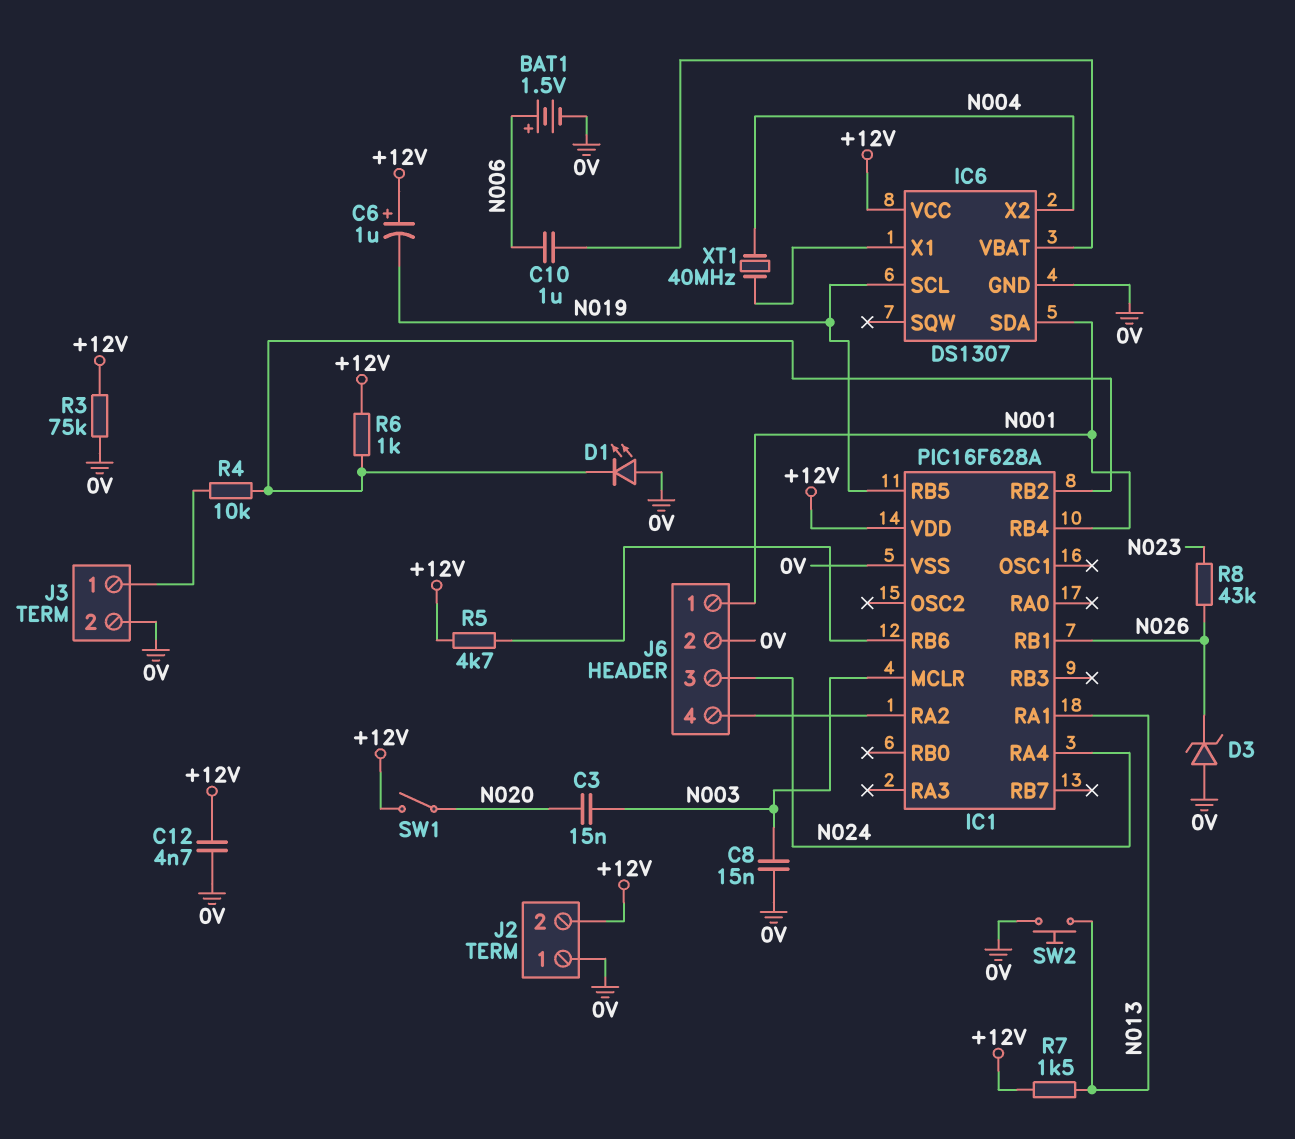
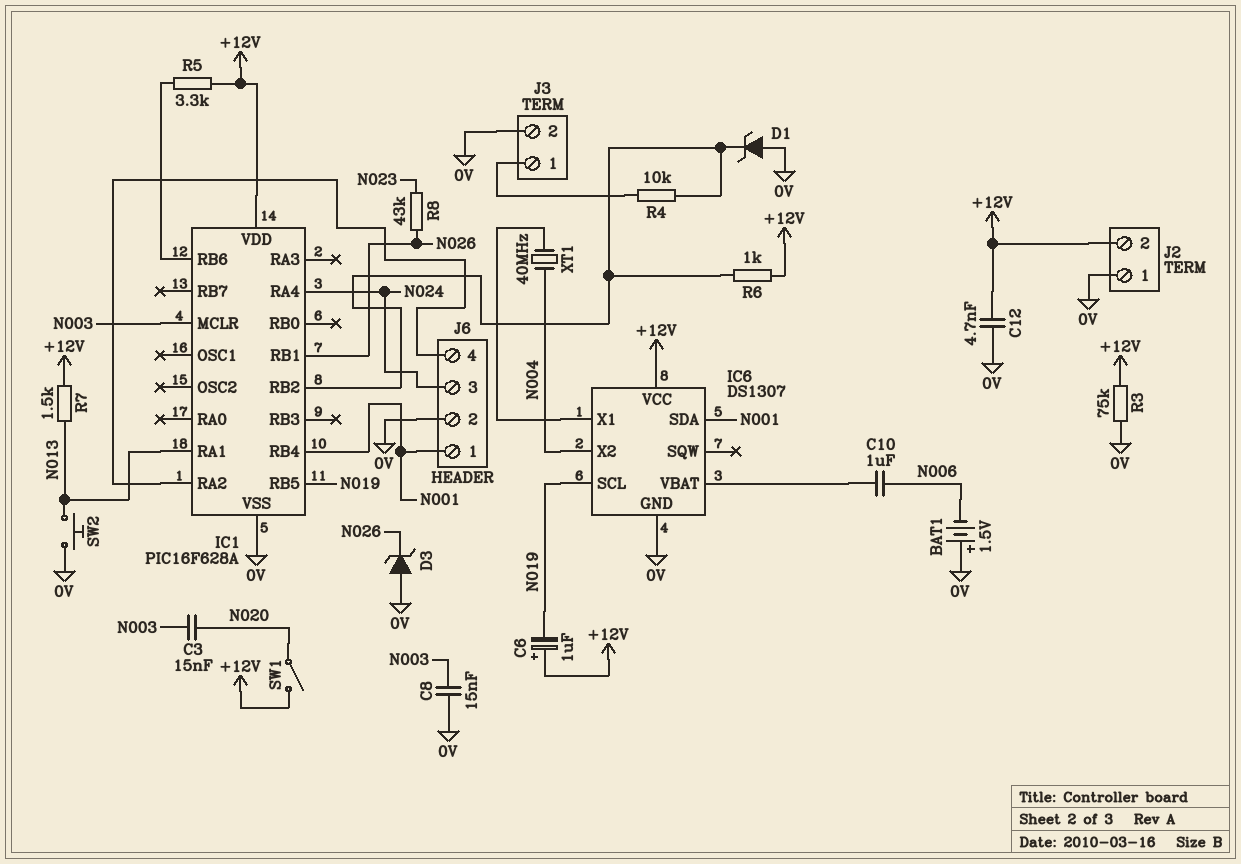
BAT1: 1.5V (plus N006, minus 0V) -> 1.5V (plus 0V, minus N006)
D1: LED (A 0V, K IC1/RB2) -> zener (A 0V, K IC1/RB2)
R5: 4.7k (+12V, IC1/RB6) -> 3.3k (+12V, IC1/RB6)

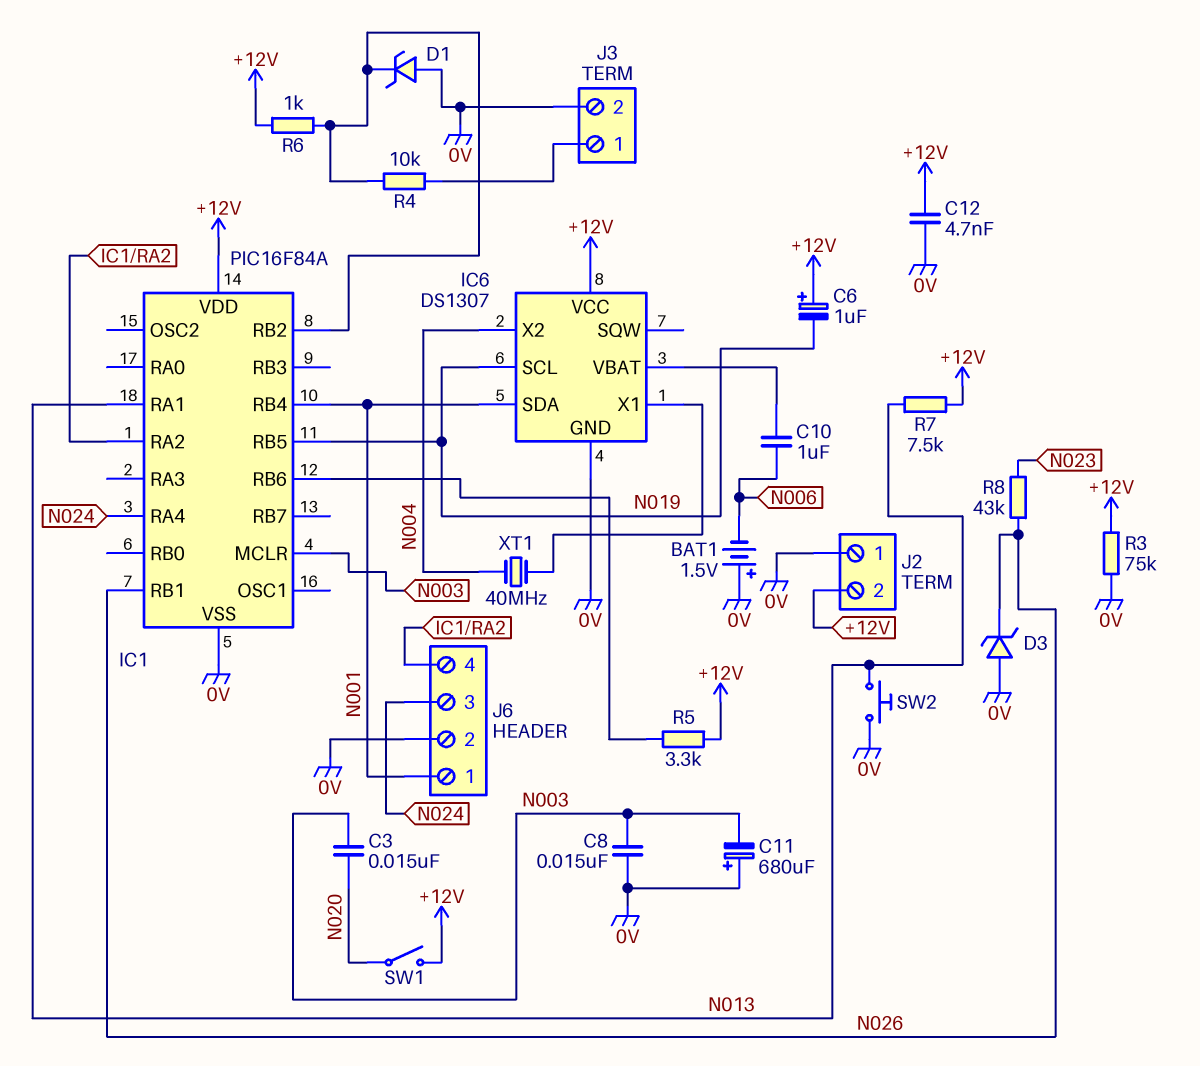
C11: none -> 680uF (plus 0V, minus N003)
IC1: PIC16F628A -> PIC16F84A
R7: 1.5k (+12V, N013) -> 7.5k (+12V, N013)

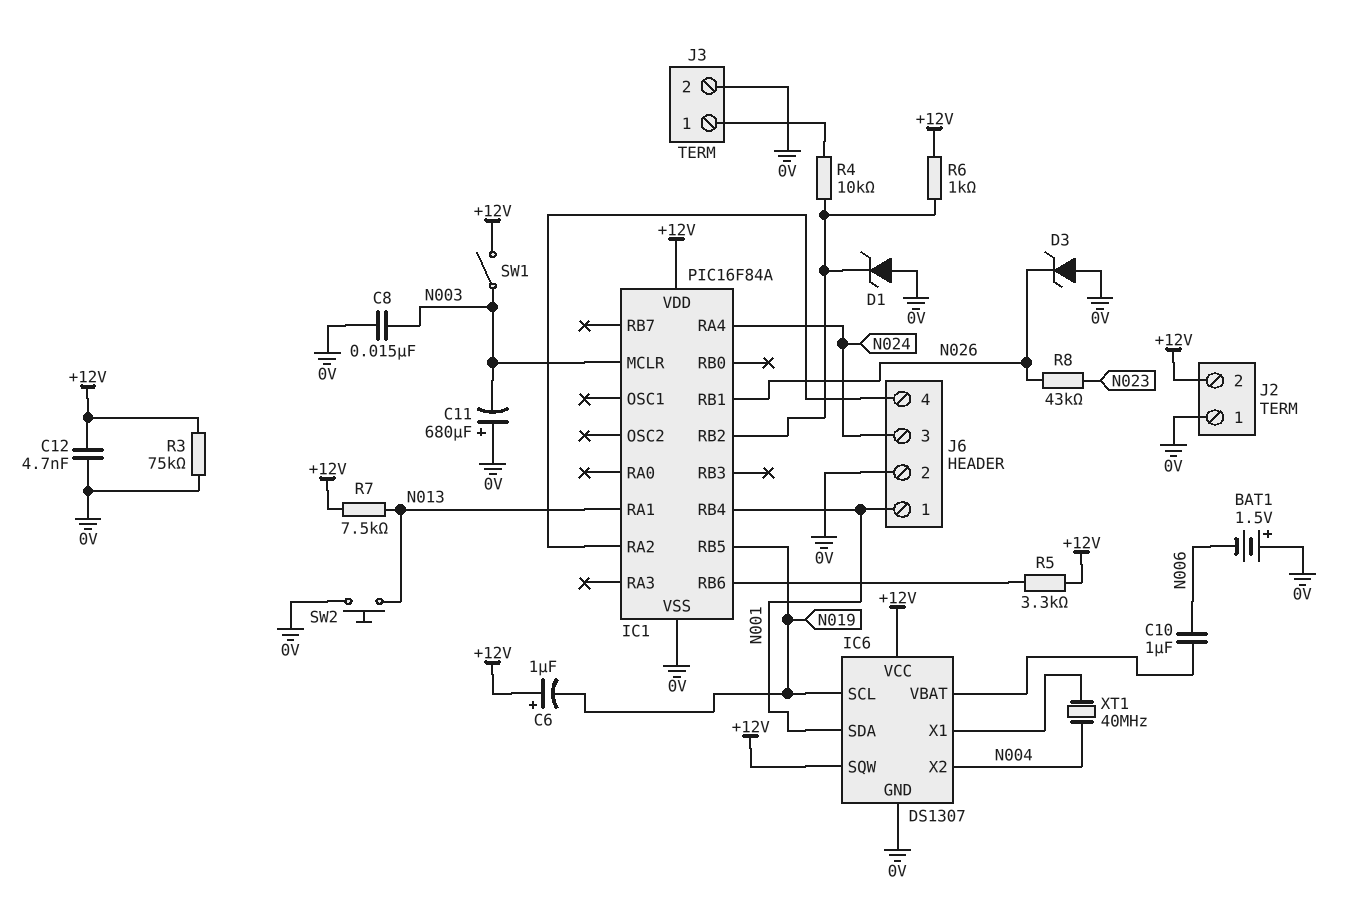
C3: 15nF (N003, N020) -> none
IC6 pin SQW: none -> +12V
SW1: switch (+12V, N020) -> switch (+12V, N003)

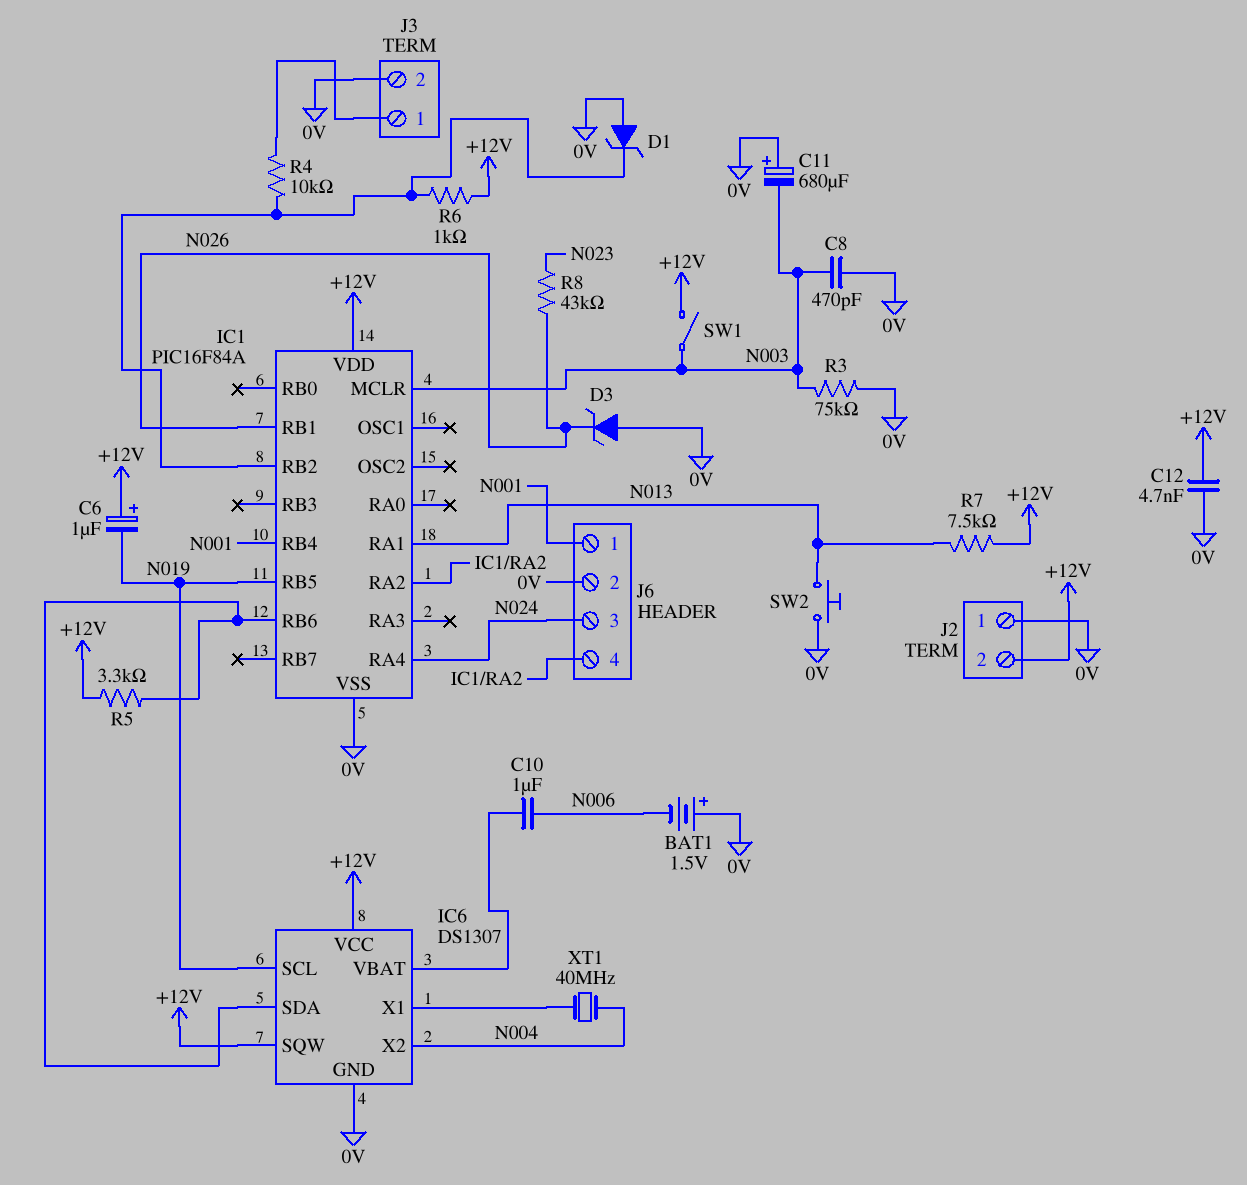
C8: 15nF (0V, N003) -> 470pF (0V, N003)
IC6 pin SDA: N001 -> IC1/RB6
R3: 75k (+12V, 0V) -> 75k (0V, N003)

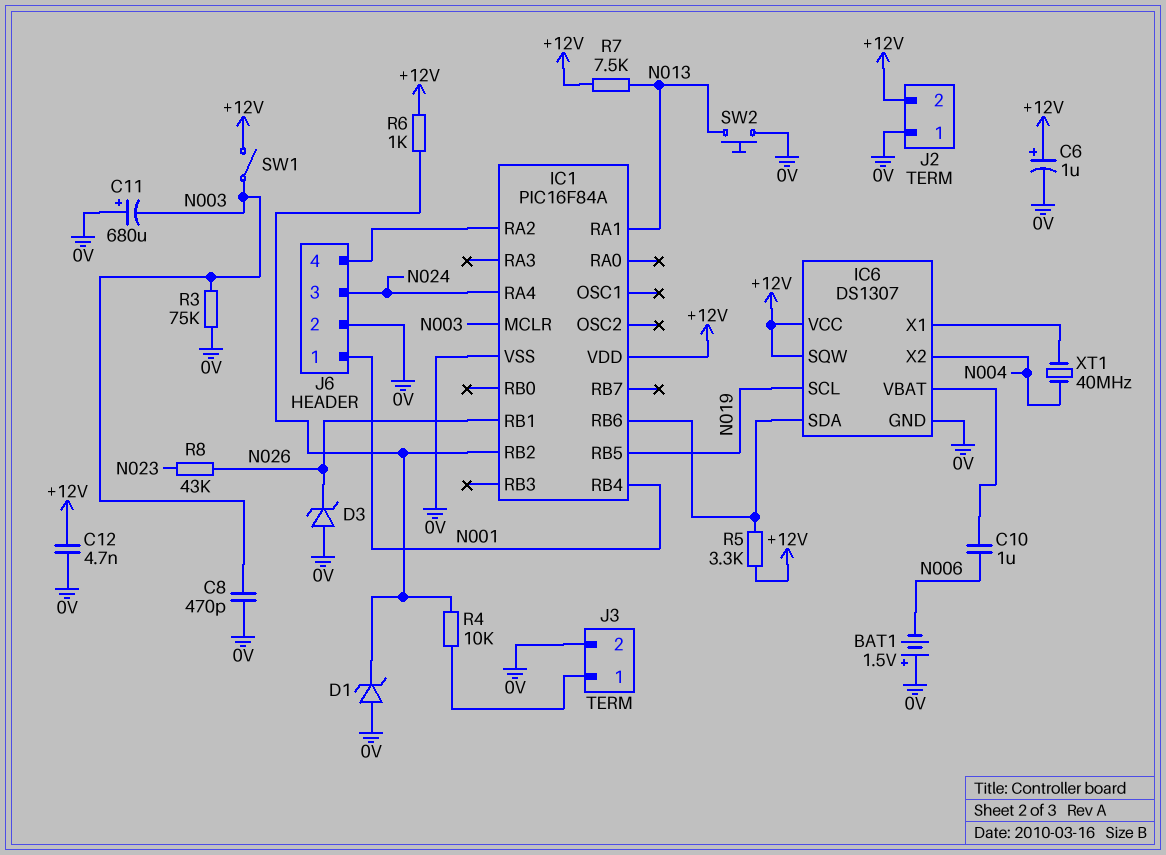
C6: 1uF (plus +12V, minus N019) -> 1uF (plus +12V, minus 0V)

